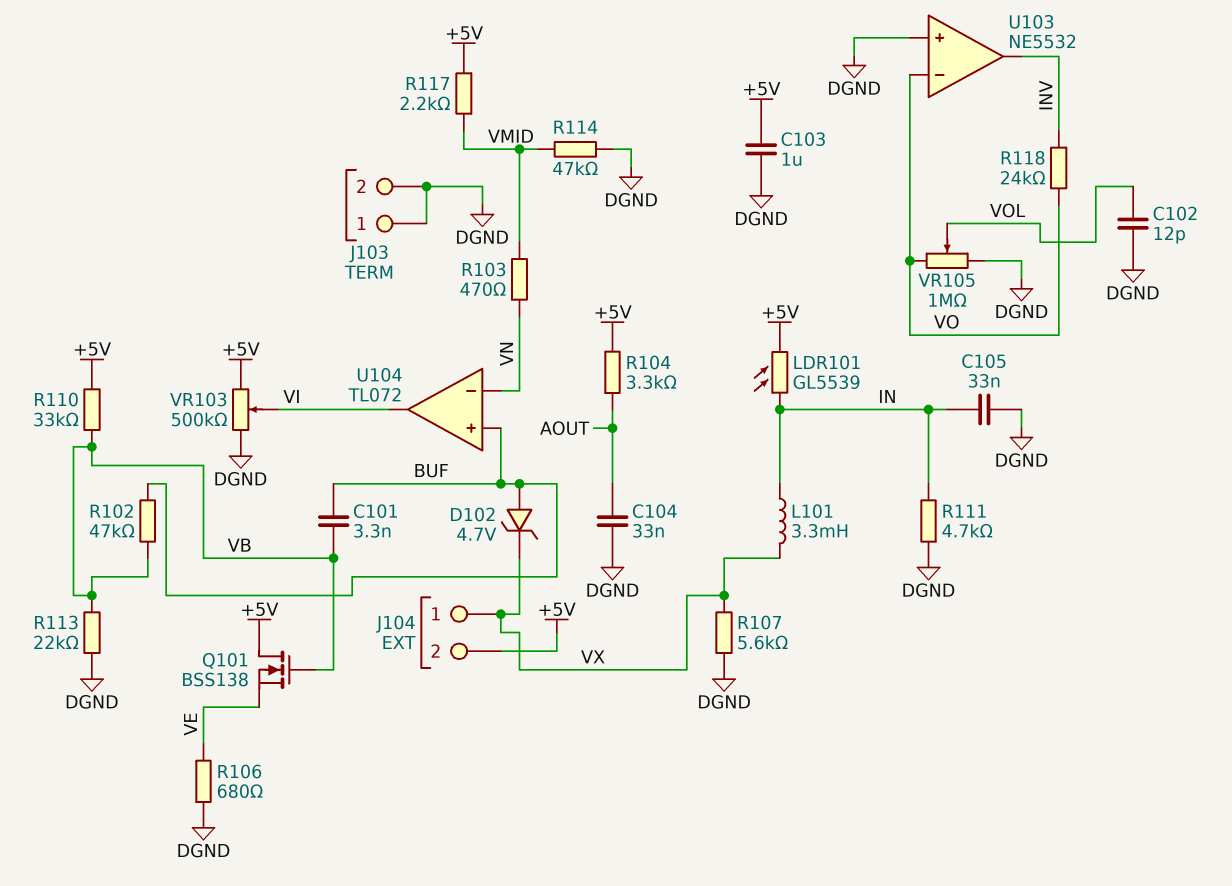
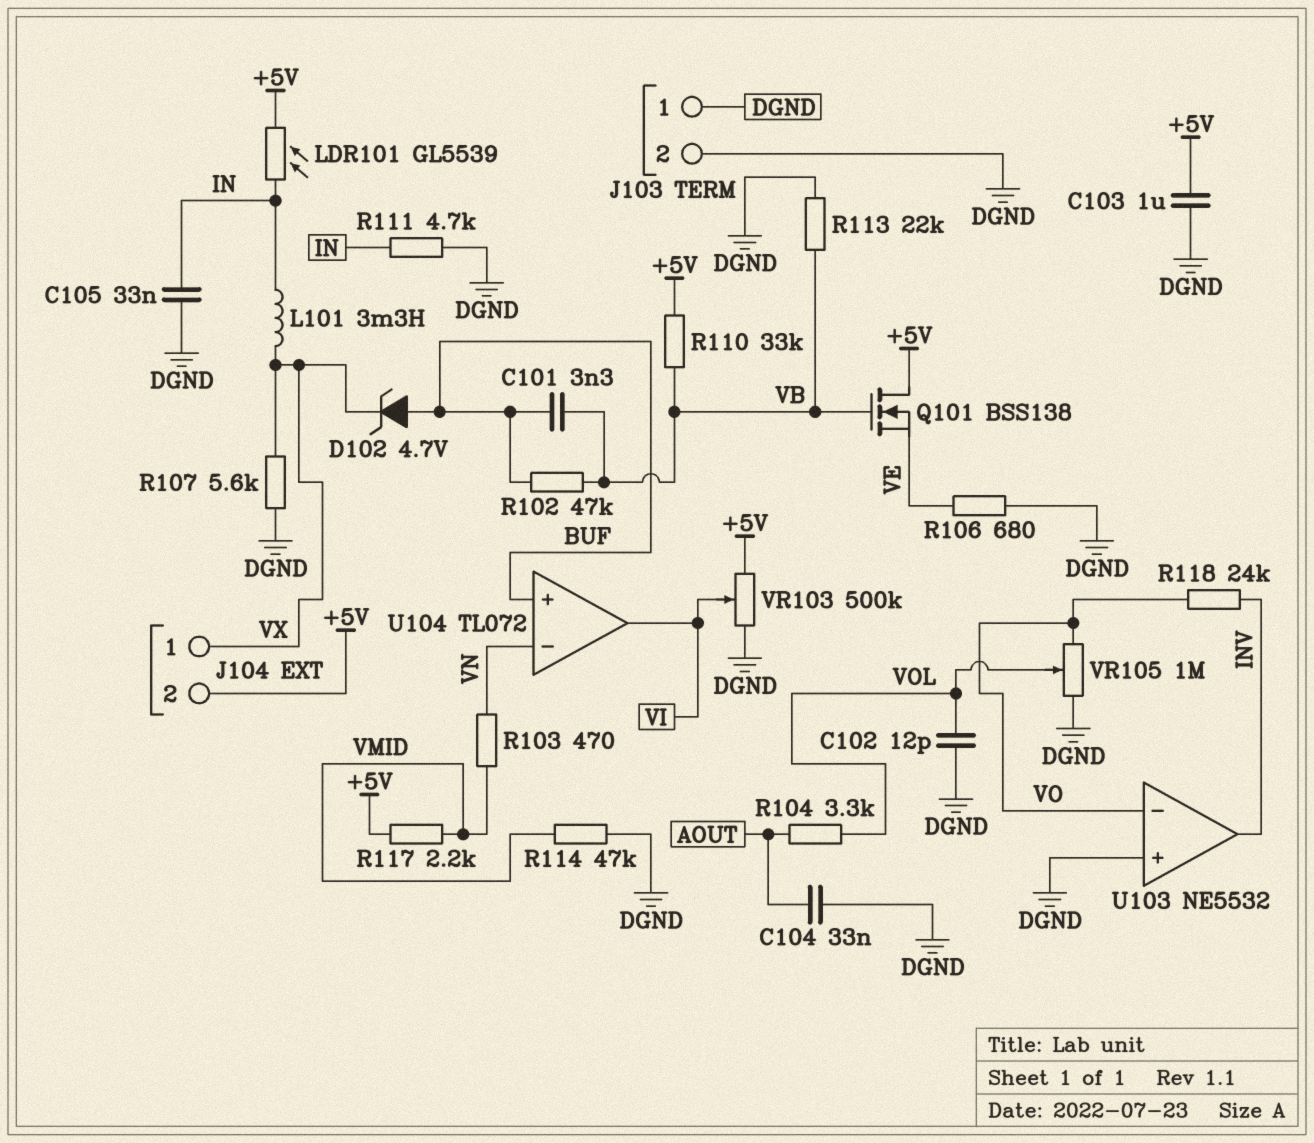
R104: 3.3k (+5V, AOUT) -> 3.3k (AOUT, VOL)

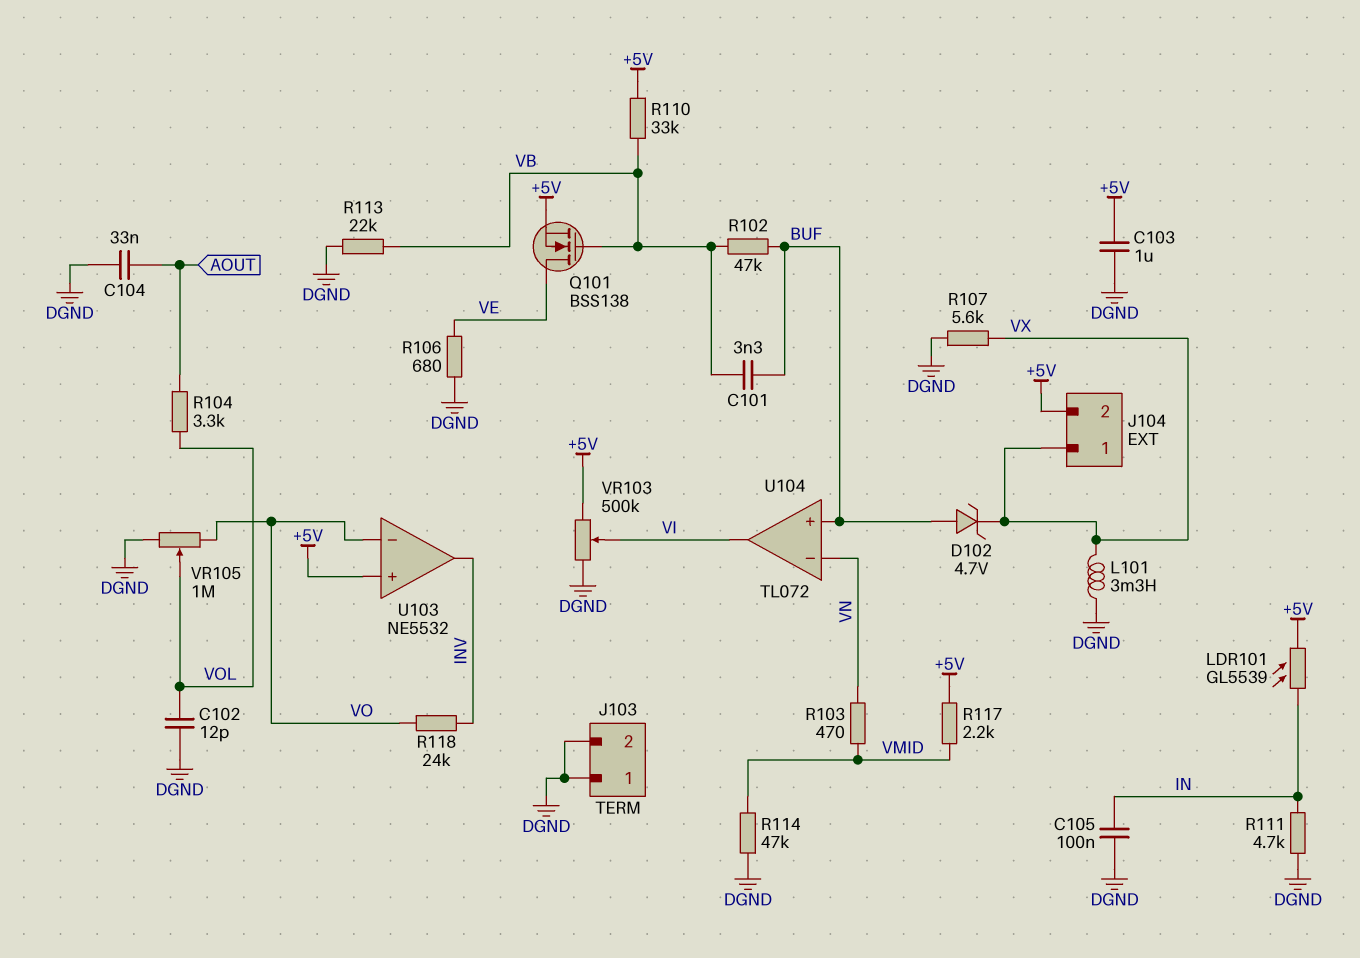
C105: 33nF (DGND, IN) -> 100nF (DGND, IN)
L101: 3.3mH (IN, VX) -> 3.3mH (DGND, VX)
Q101: NMOS BSS138 (G VB, D +5V, S VE) -> NMOS BSS138 (G VB, D VE, S +5V)
U103 pin in+: DGND -> +5V

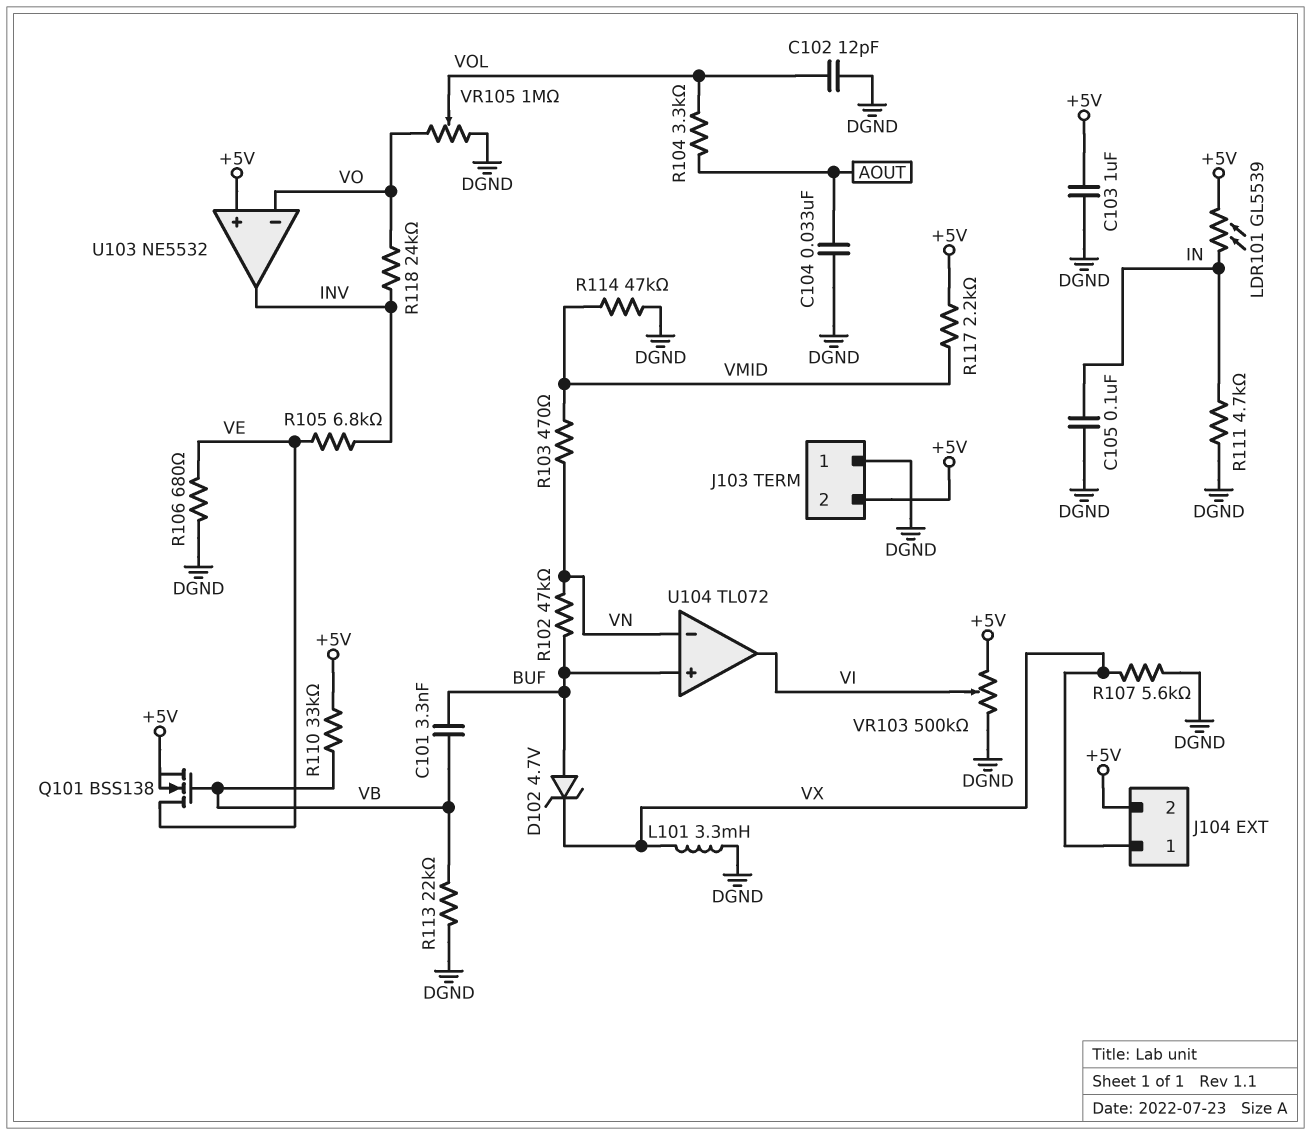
J103 pin 2: DGND -> +5V
R102: 47k (BUF, VB) -> 47k (BUF, VN)
R105: none -> 6.8k (INV, VE)

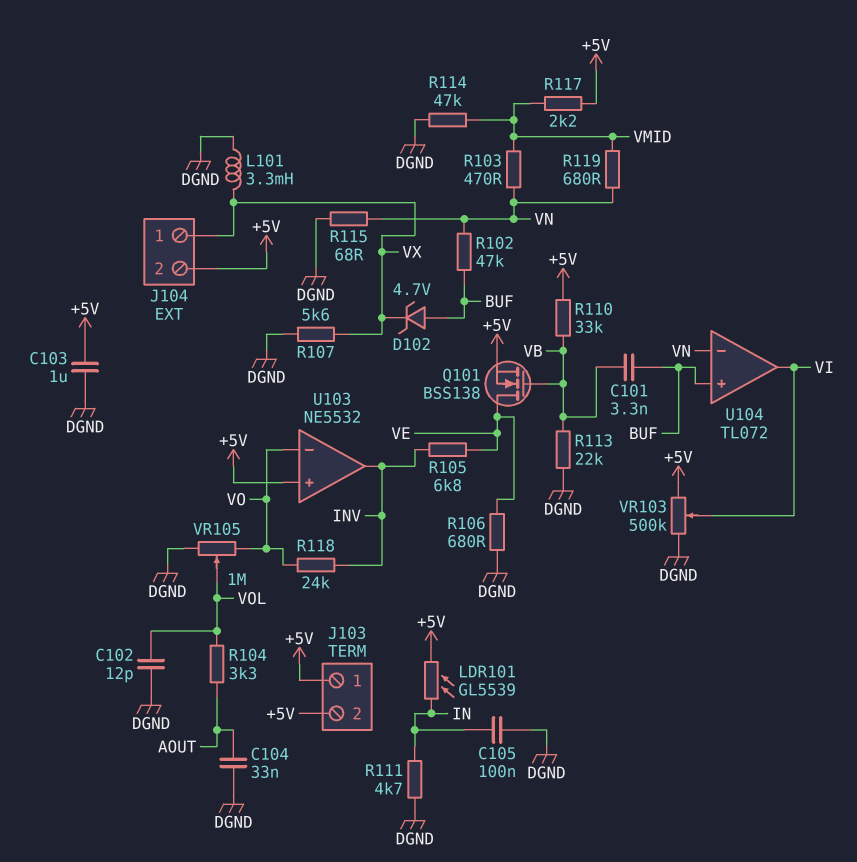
J103 pin 1: DGND -> +5V
R115: none -> 68 (DGND, VN)
R119: none -> 680 (VMID, VN)

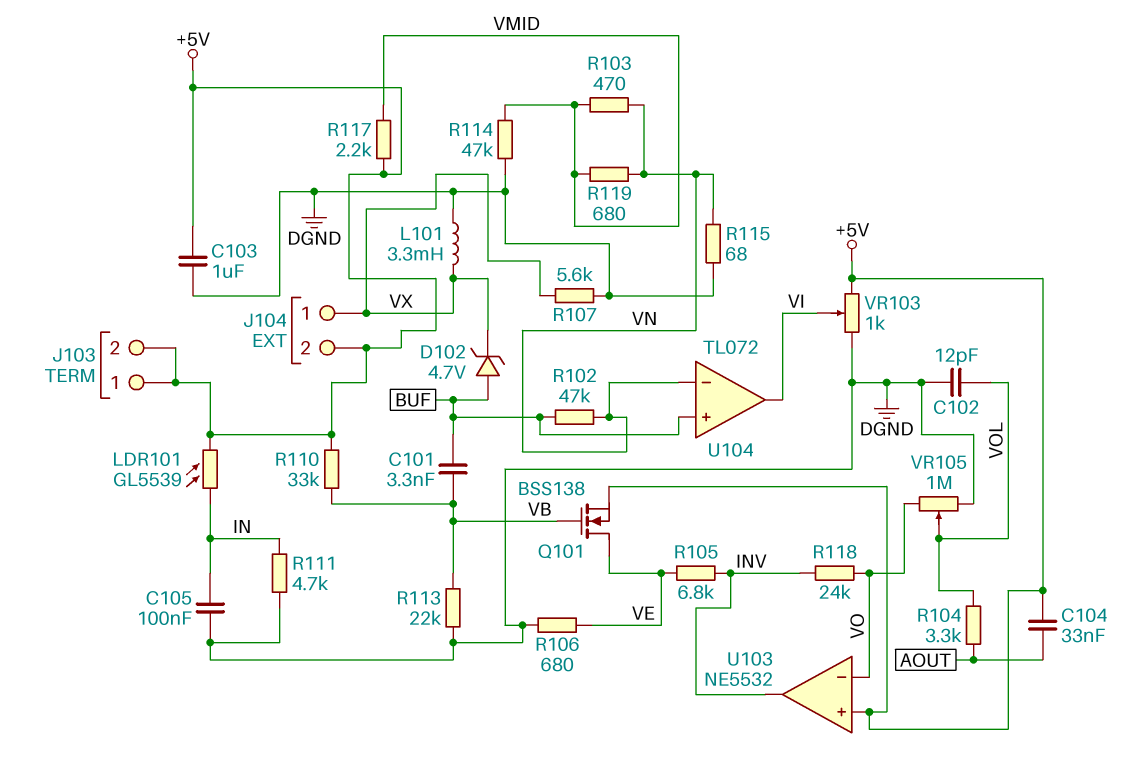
C104: 33nF (AOUT, DGND) -> 33nF (+5V, AOUT)
VR103: 500k (+5V, DGND, wiper VI) -> 1k (+5V, DGND, wiper VI)

